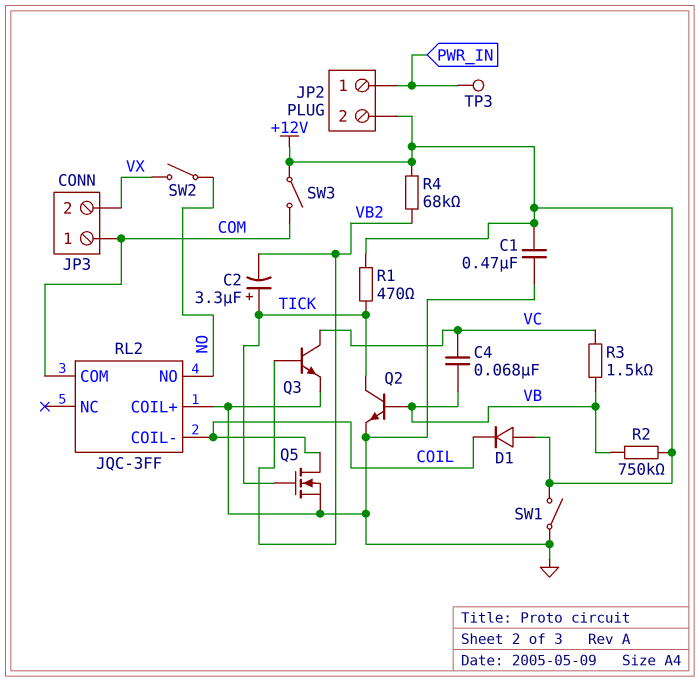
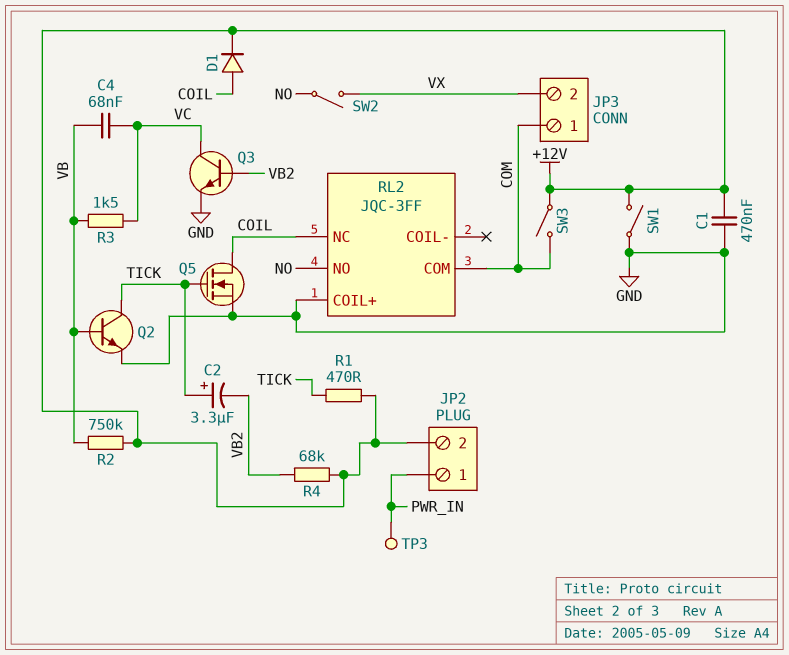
D1: diode (A +12V, K COIL) -> diode (A COIL, K +12V)
RL2 pin COIL-: COIL -> none
RL2 pin NC: none -> COIL

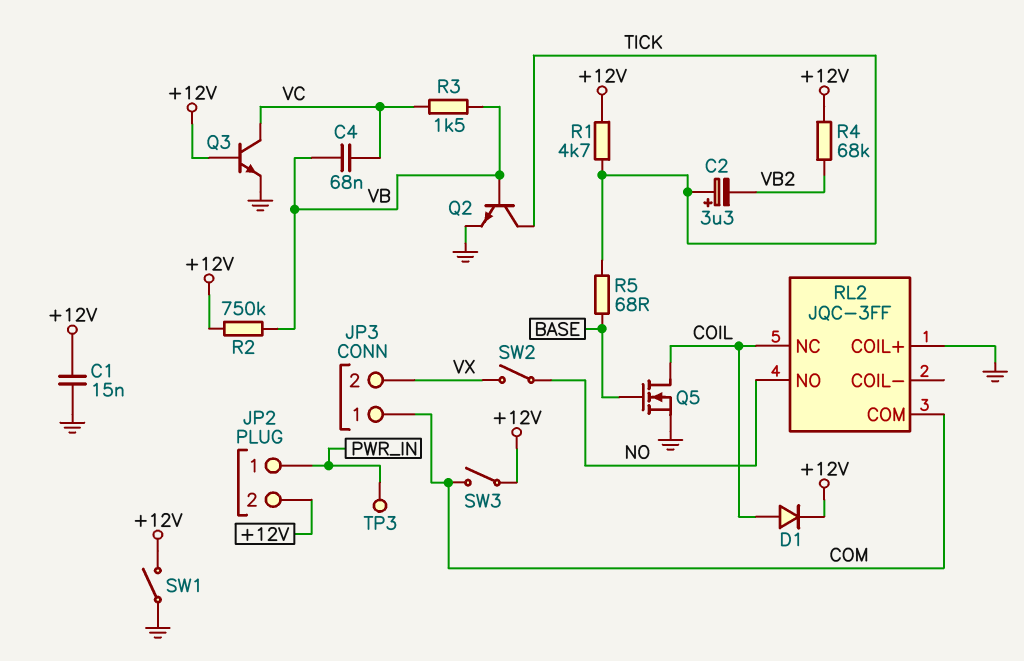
C1: 470nF (+12V, GND) -> 15nF (+12V, GND)
Q3: NPN (B VB2, C VC, E GND) -> NPN (B +12V, C VC, E GND)
Q5: NMOS (G TICK, D COIL, S GND) -> NMOS (G BASE, D COIL, S GND)
R1: 470 (+12V, TICK) -> 4.7k (+12V, TICK)
R5: none -> 68 (BASE, TICK)

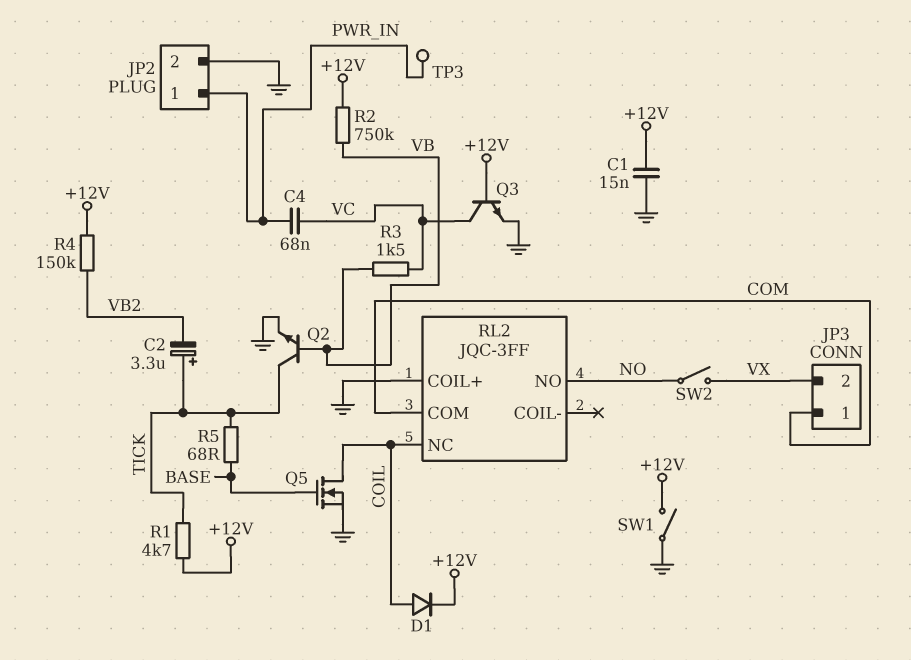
C4: 68nF (VB, VC) -> 68nF (PWR_IN, VC)
JP2 pin 2: +12V -> GND
R4: 68k (+12V, VB2) -> 150k (+12V, VB2)
SW3: switch (+12V, COM) -> none

